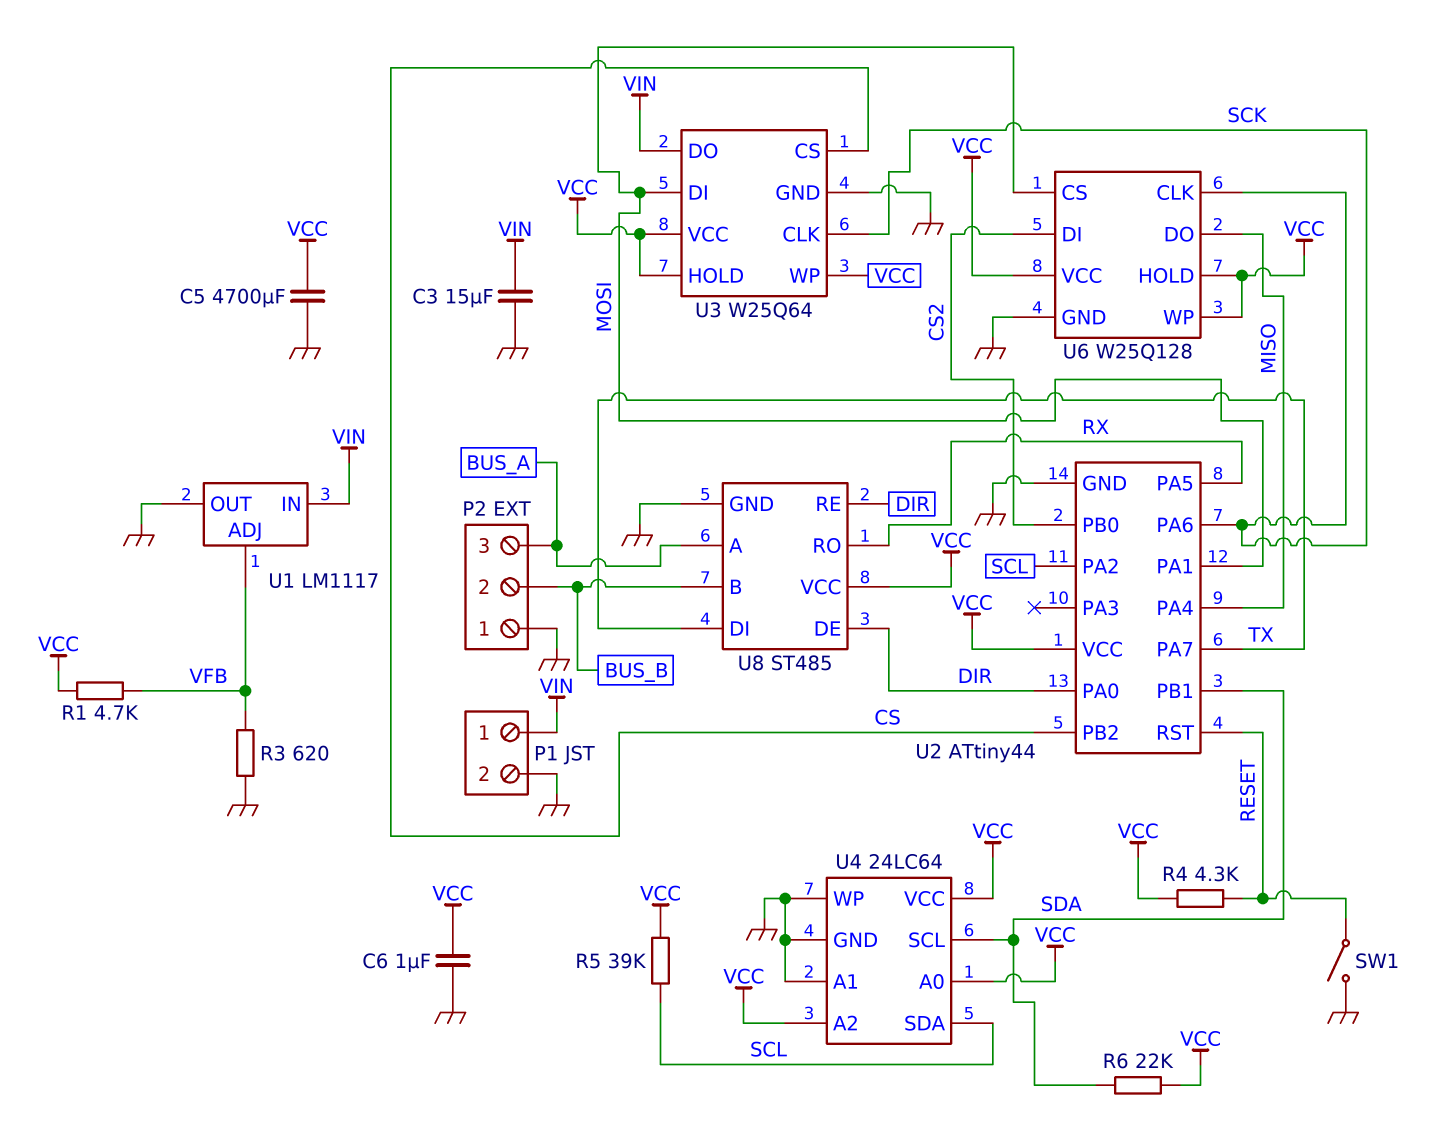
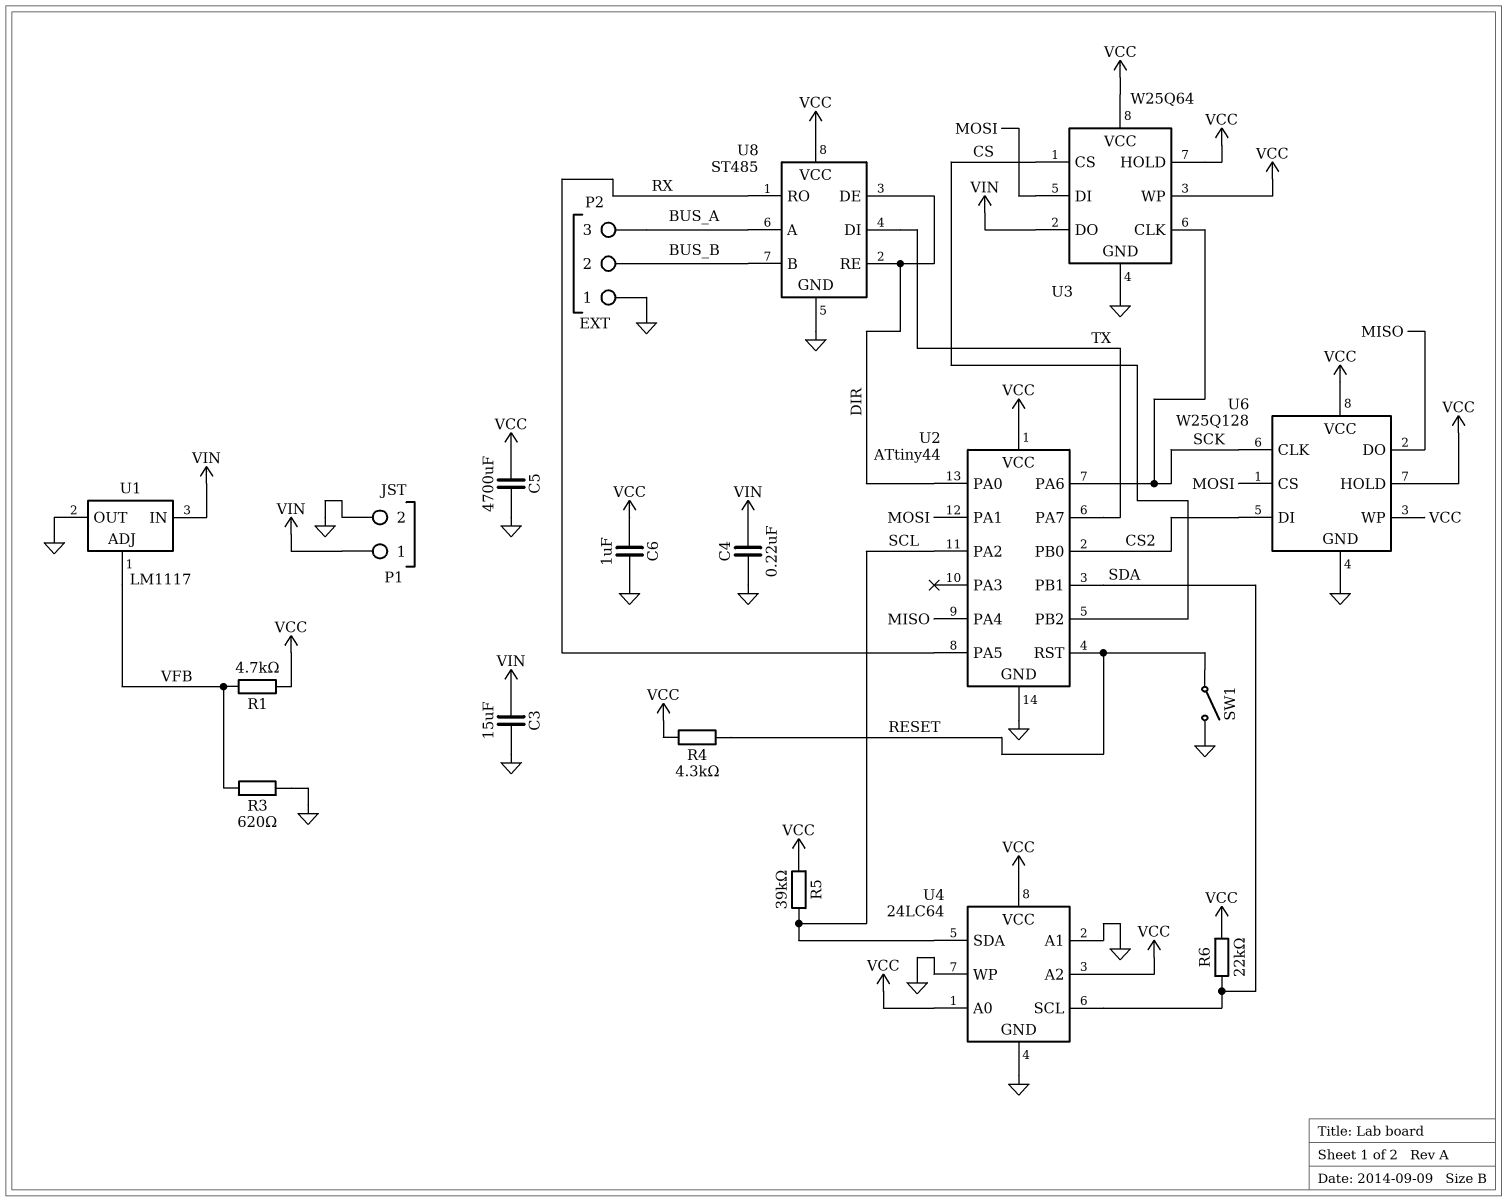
C4: none -> 220nF (GND, VIN)

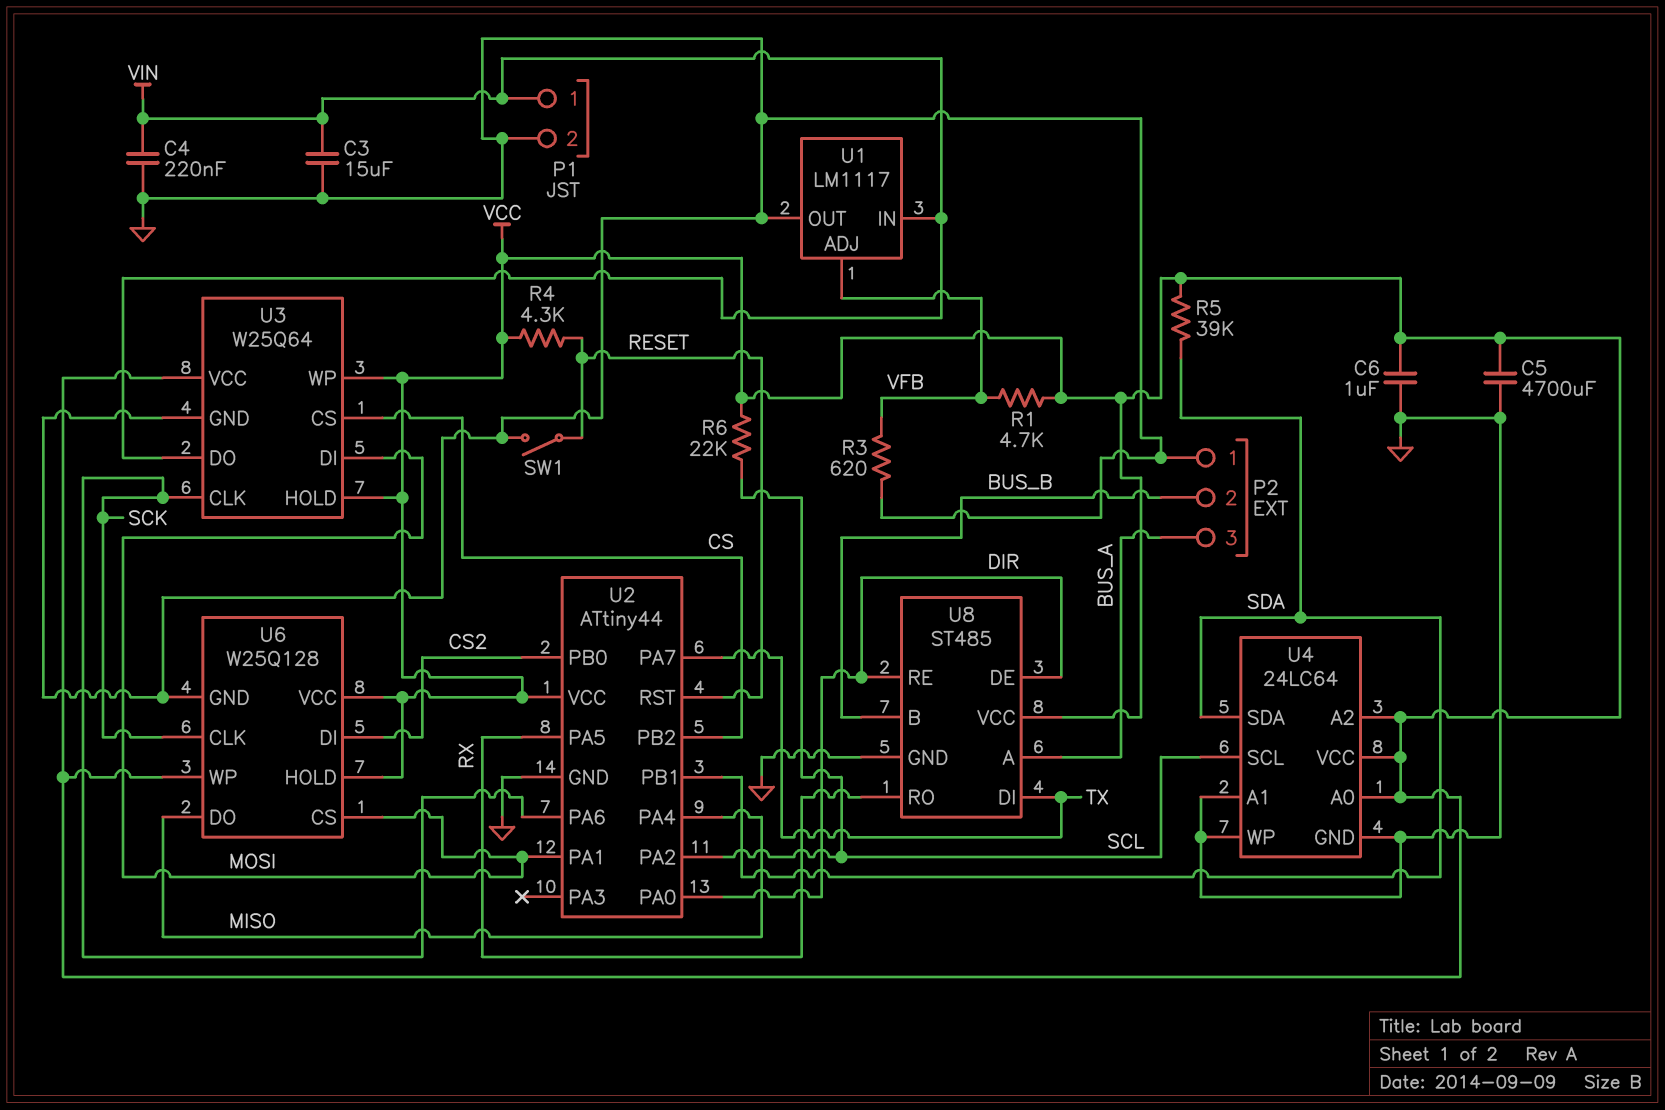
R5: 39k (SCL, VCC) -> 39k (SDA, VCC)
R6: 22k (SDA, VCC) -> 22k (SCL, VCC)
U4 pin SCL: SDA -> SCL
U4 pin SDA: SCL -> SDA

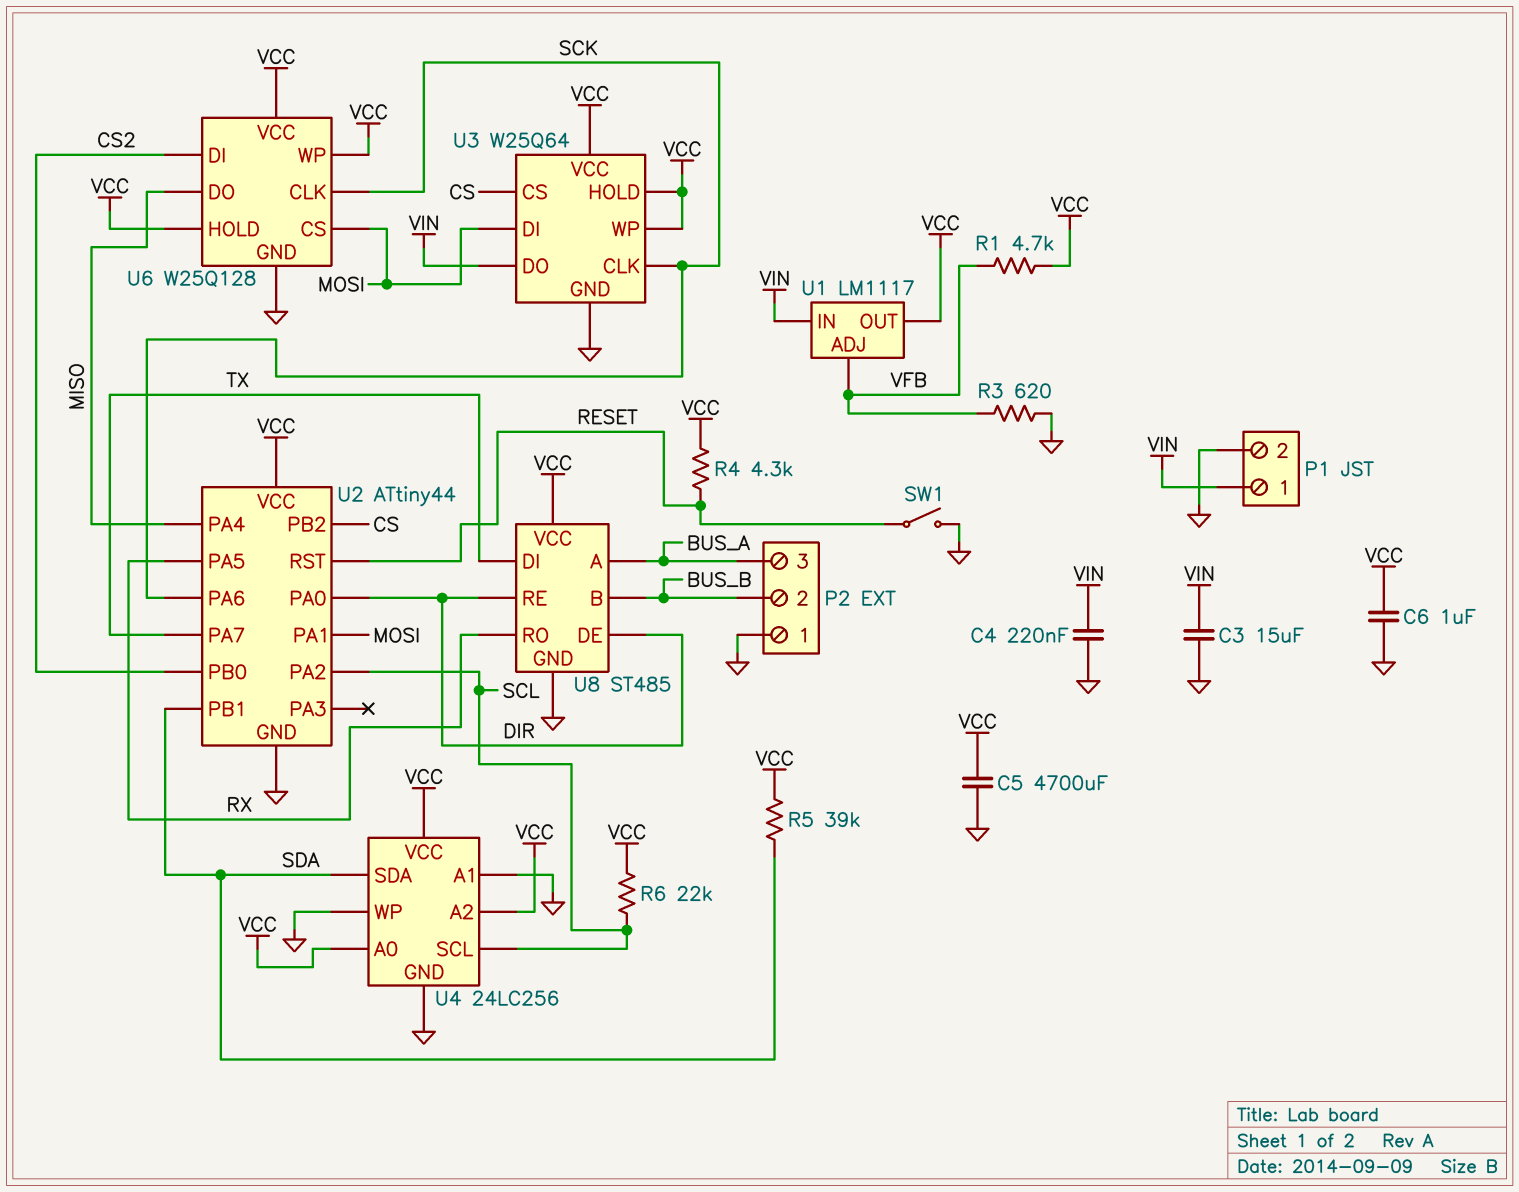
U1 pin OUT: GND -> VCC
U4: 24LC64 -> 24LC256

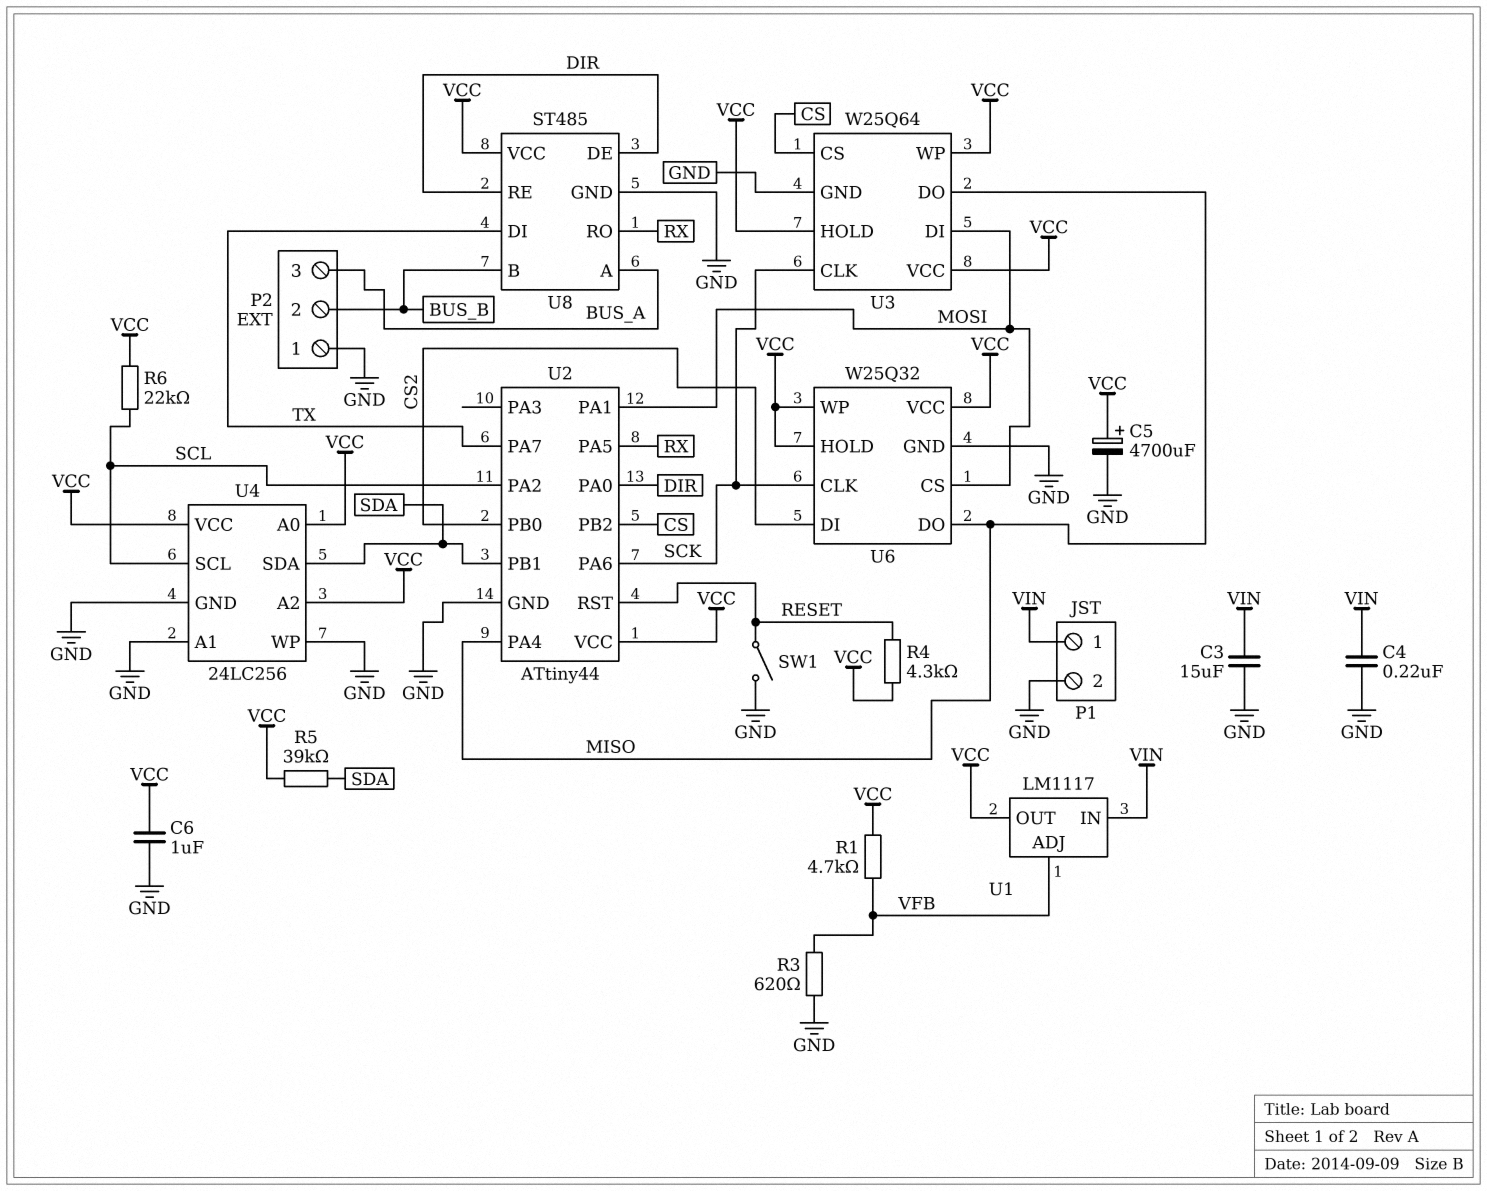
C5: 4700uF (GND, VCC) -> 4700uF (plus VCC, minus GND)
U3 pin DO: VIN -> MISO
U6: W25Q128 -> W25Q32

